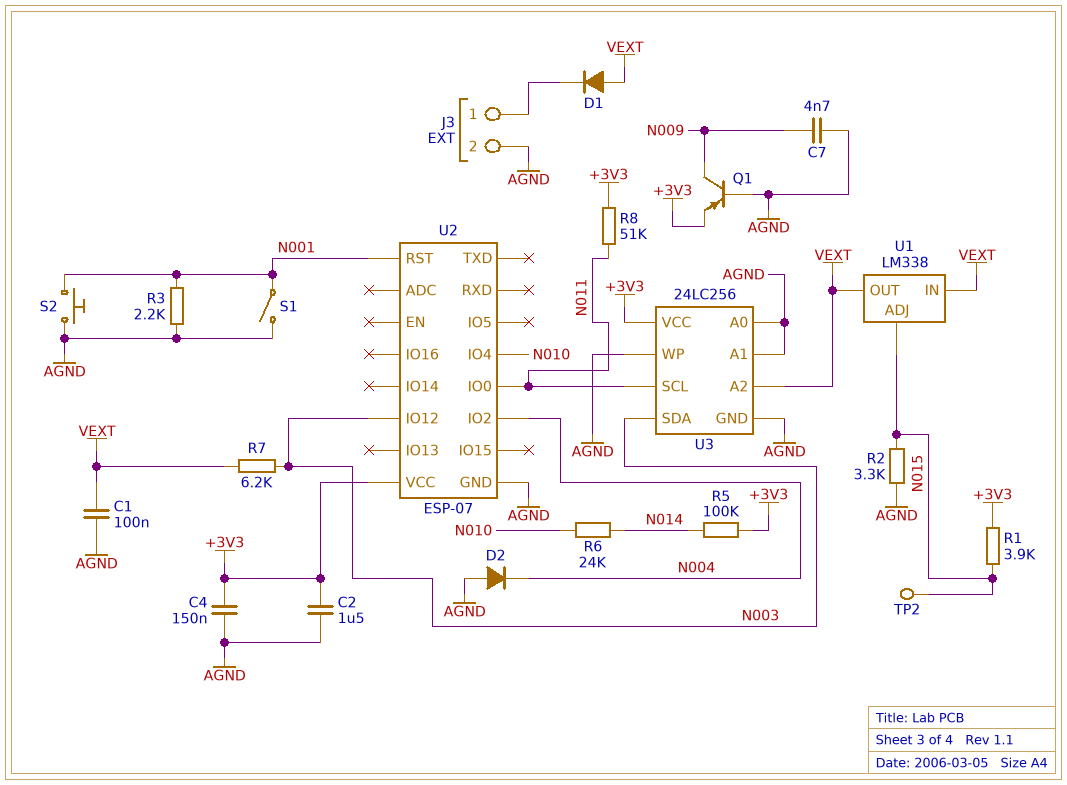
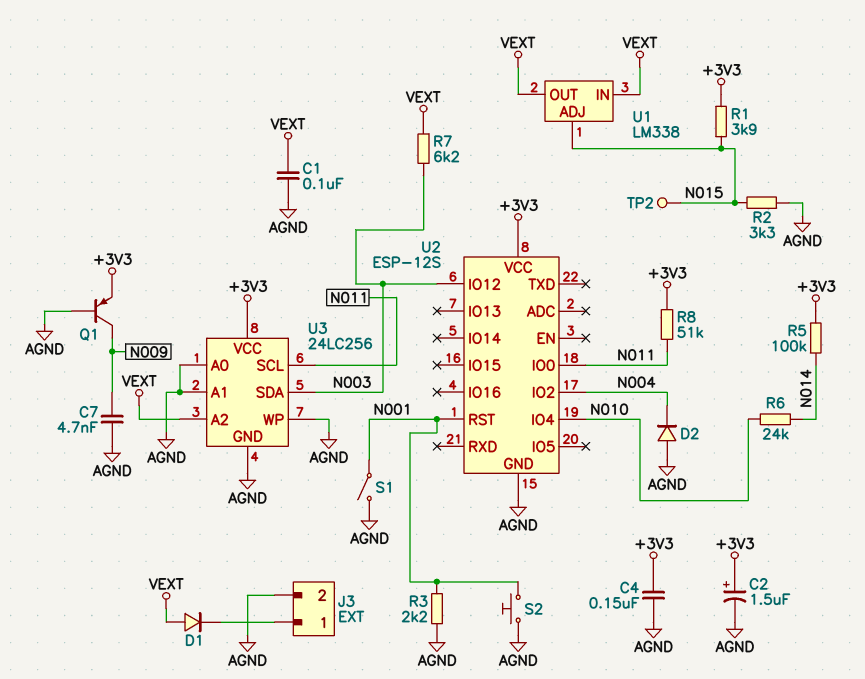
C2: 1.5uF (+3V3, AGND) -> 1.5uF (plus +3V3, minus AGND)
U2: ESP-07 -> ESP-12S

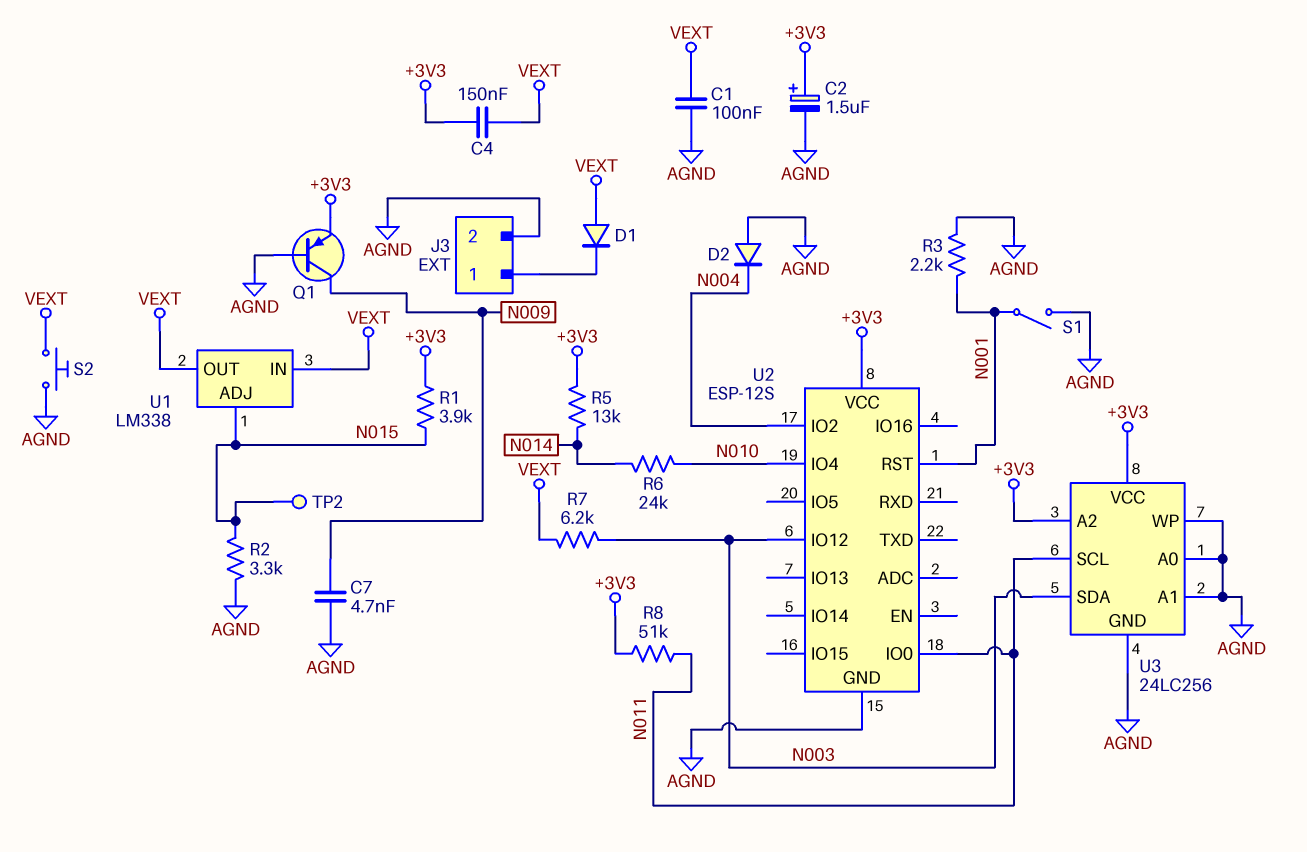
C4: 150nF (+3V3, AGND) -> 150nF (+3V3, VEXT)
R5: 100k (+3V3, N014) -> 13k (+3V3, N014)
S2: button (AGND, N001) -> button (AGND, VEXT)
U3 pin A2: VEXT -> +3V3

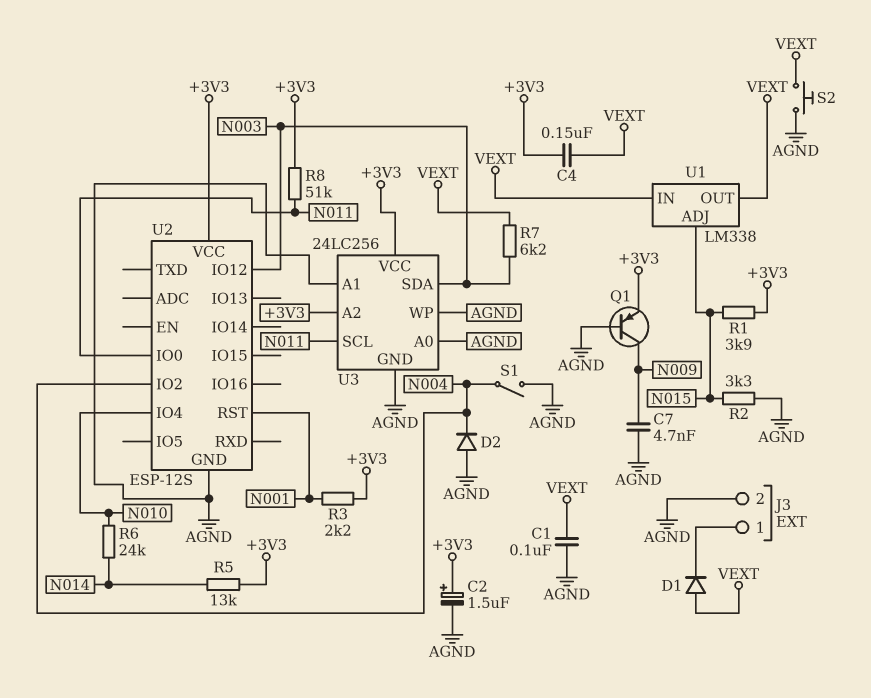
R3: 2.2k (AGND, N001) -> 2.2k (+3V3, N001)
S1: switch (AGND, N001) -> switch (AGND, N004)
TP2: test point (N015) -> none

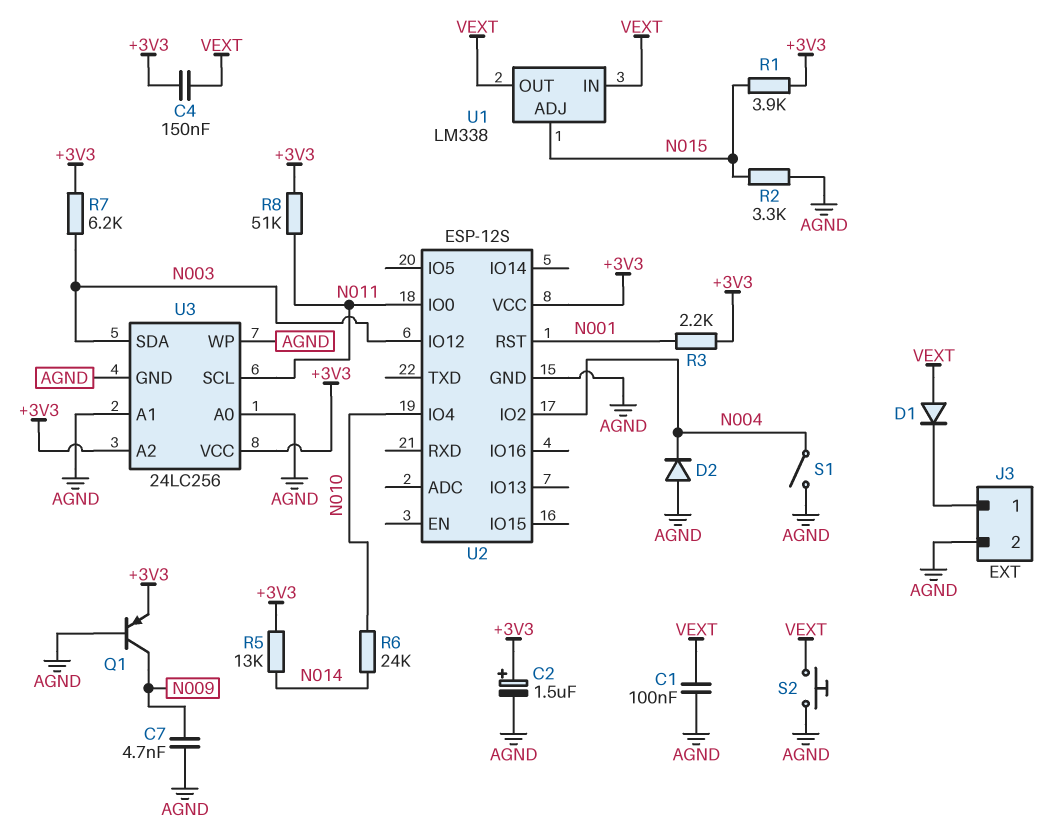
R7: 6.2k (N003, VEXT) -> 6.2k (+3V3, N003)

